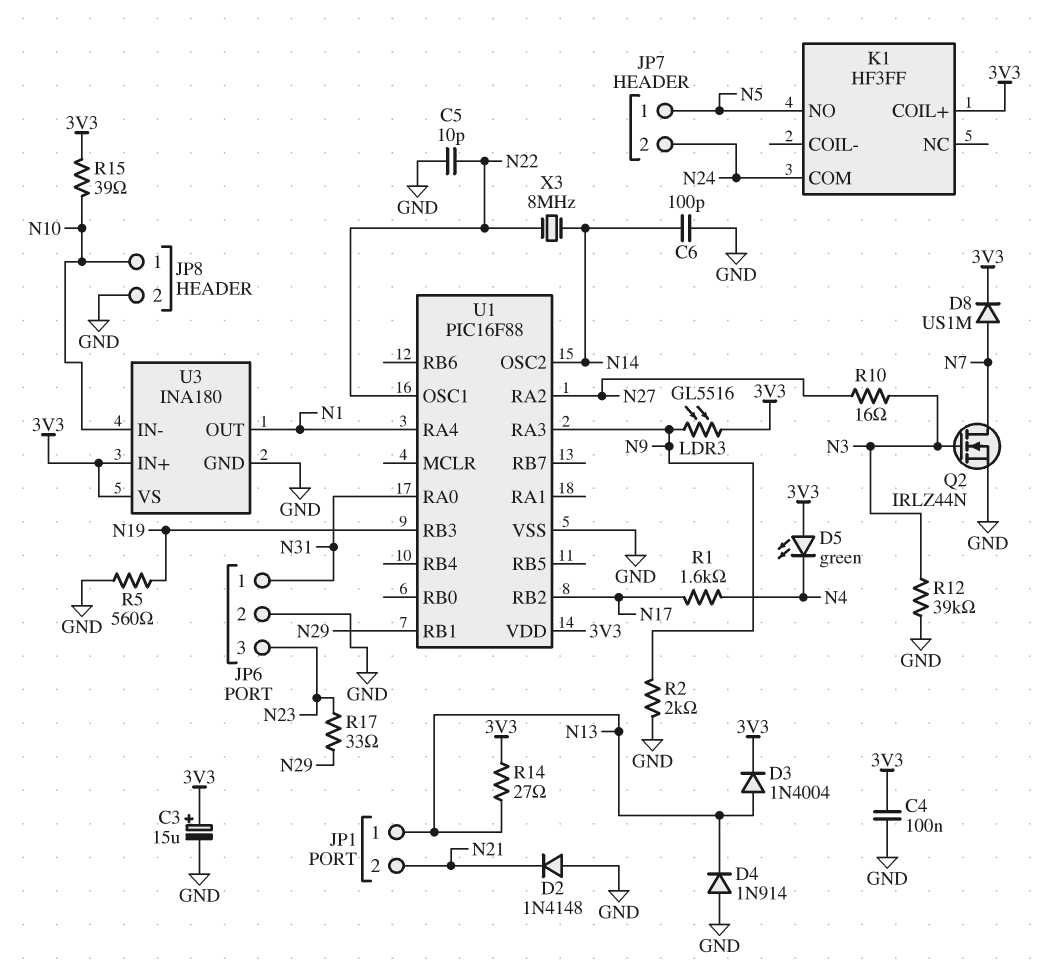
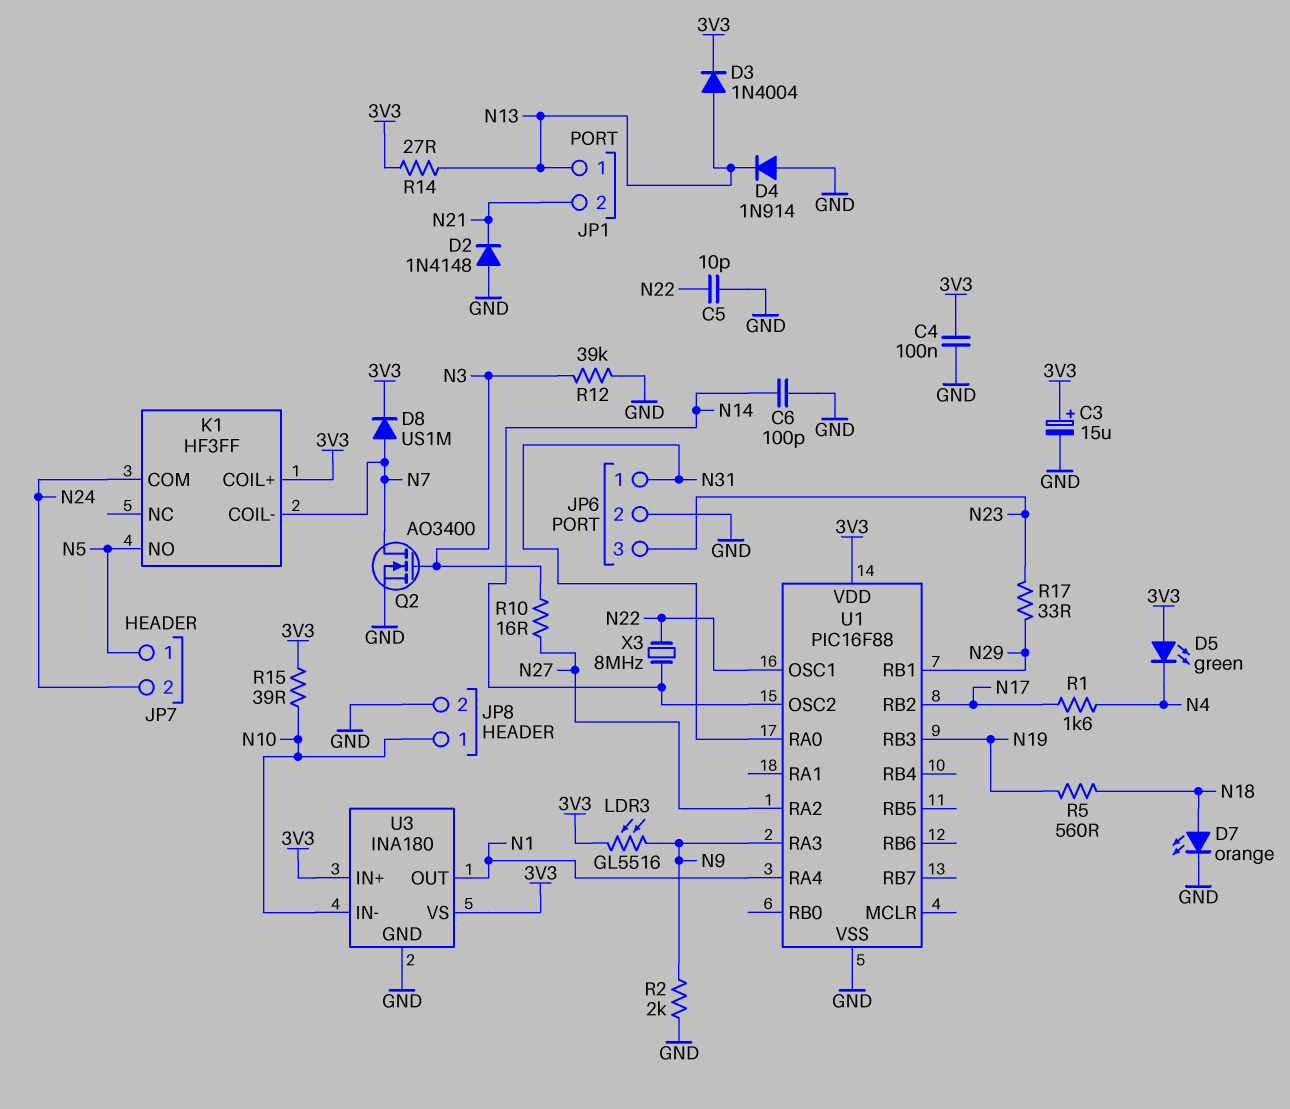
D7: none -> LED orange (A N18, K GND)
K1 pin COIL-: none -> N7
Q2: NMOS IRLZ44N (G N3, D N7, S GND) -> NMOS AO3400 (G N3, D N7, S GND)
R5: 560 (GND, N19) -> 560 (N18, N19)

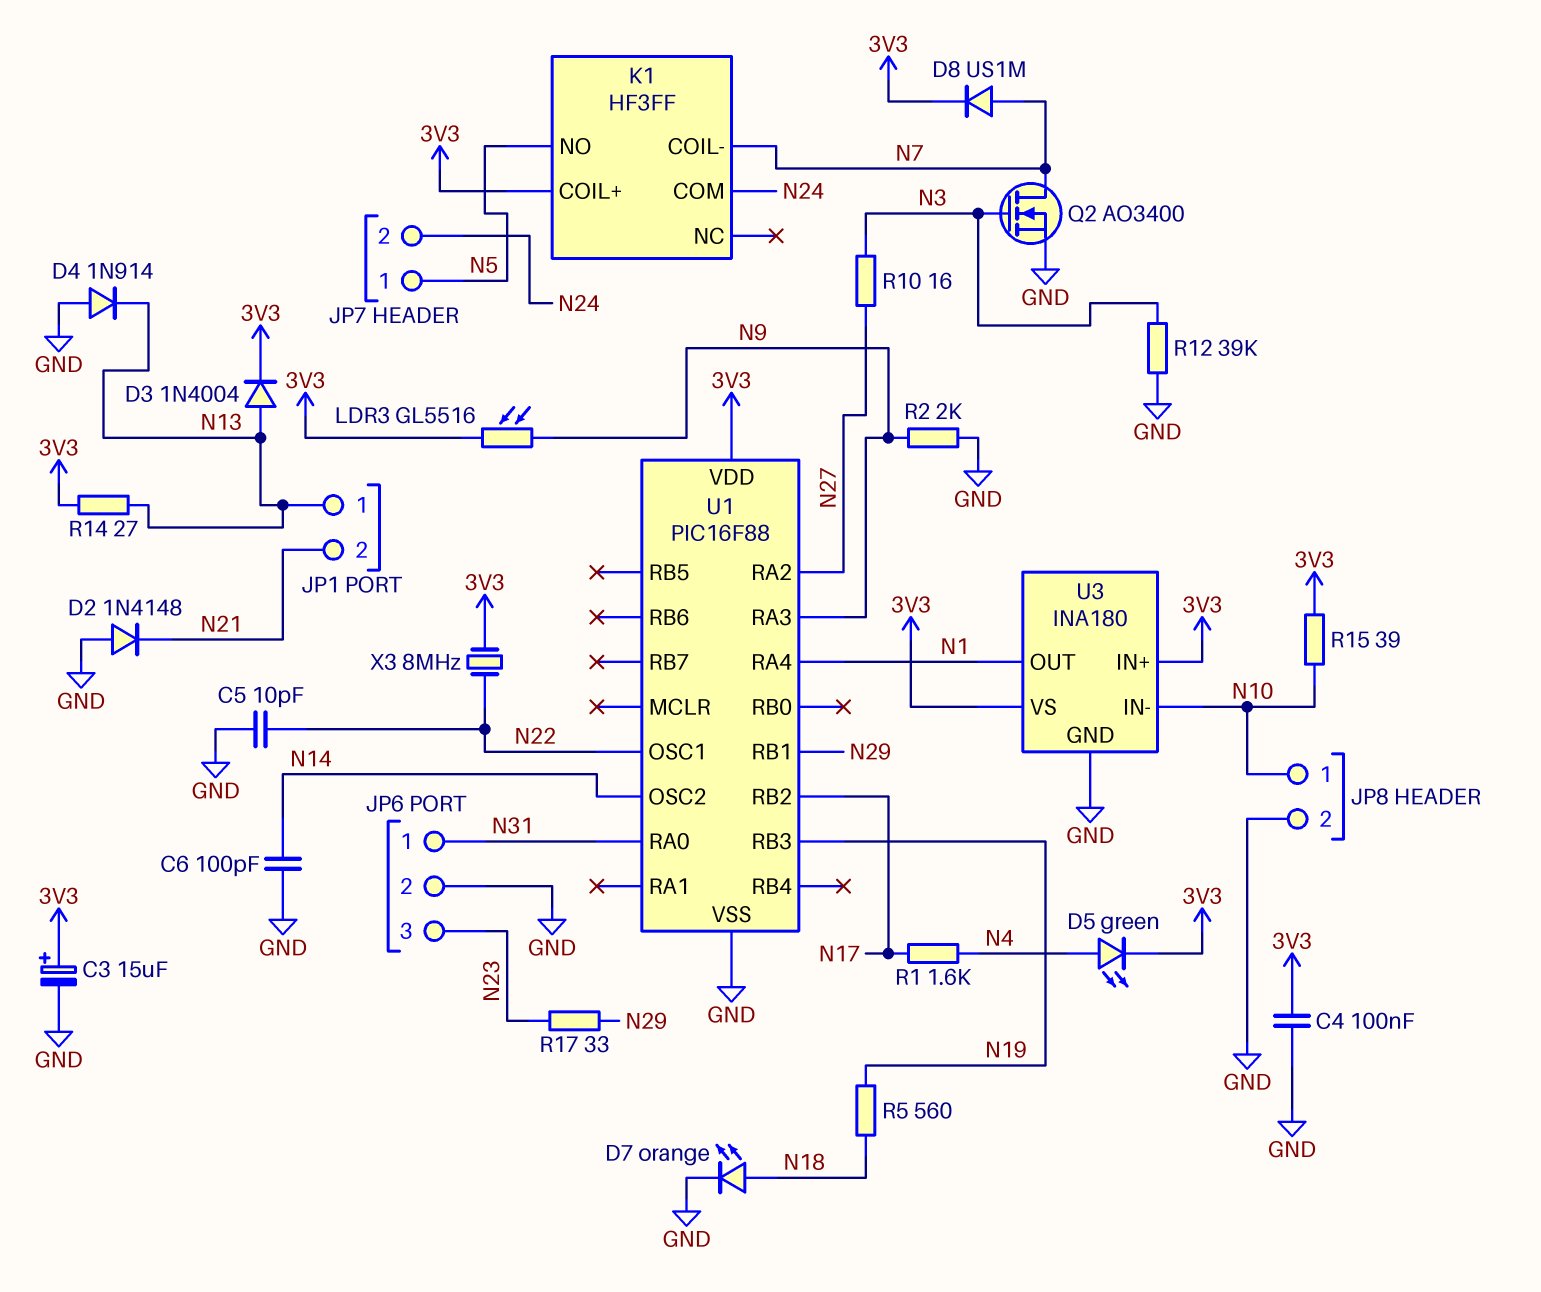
D5: LED green (A 3V3, K N4) -> LED green (A N4, K 3V3)
X3: 8MHz (N14, N22) -> 8MHz (3V3, N22)

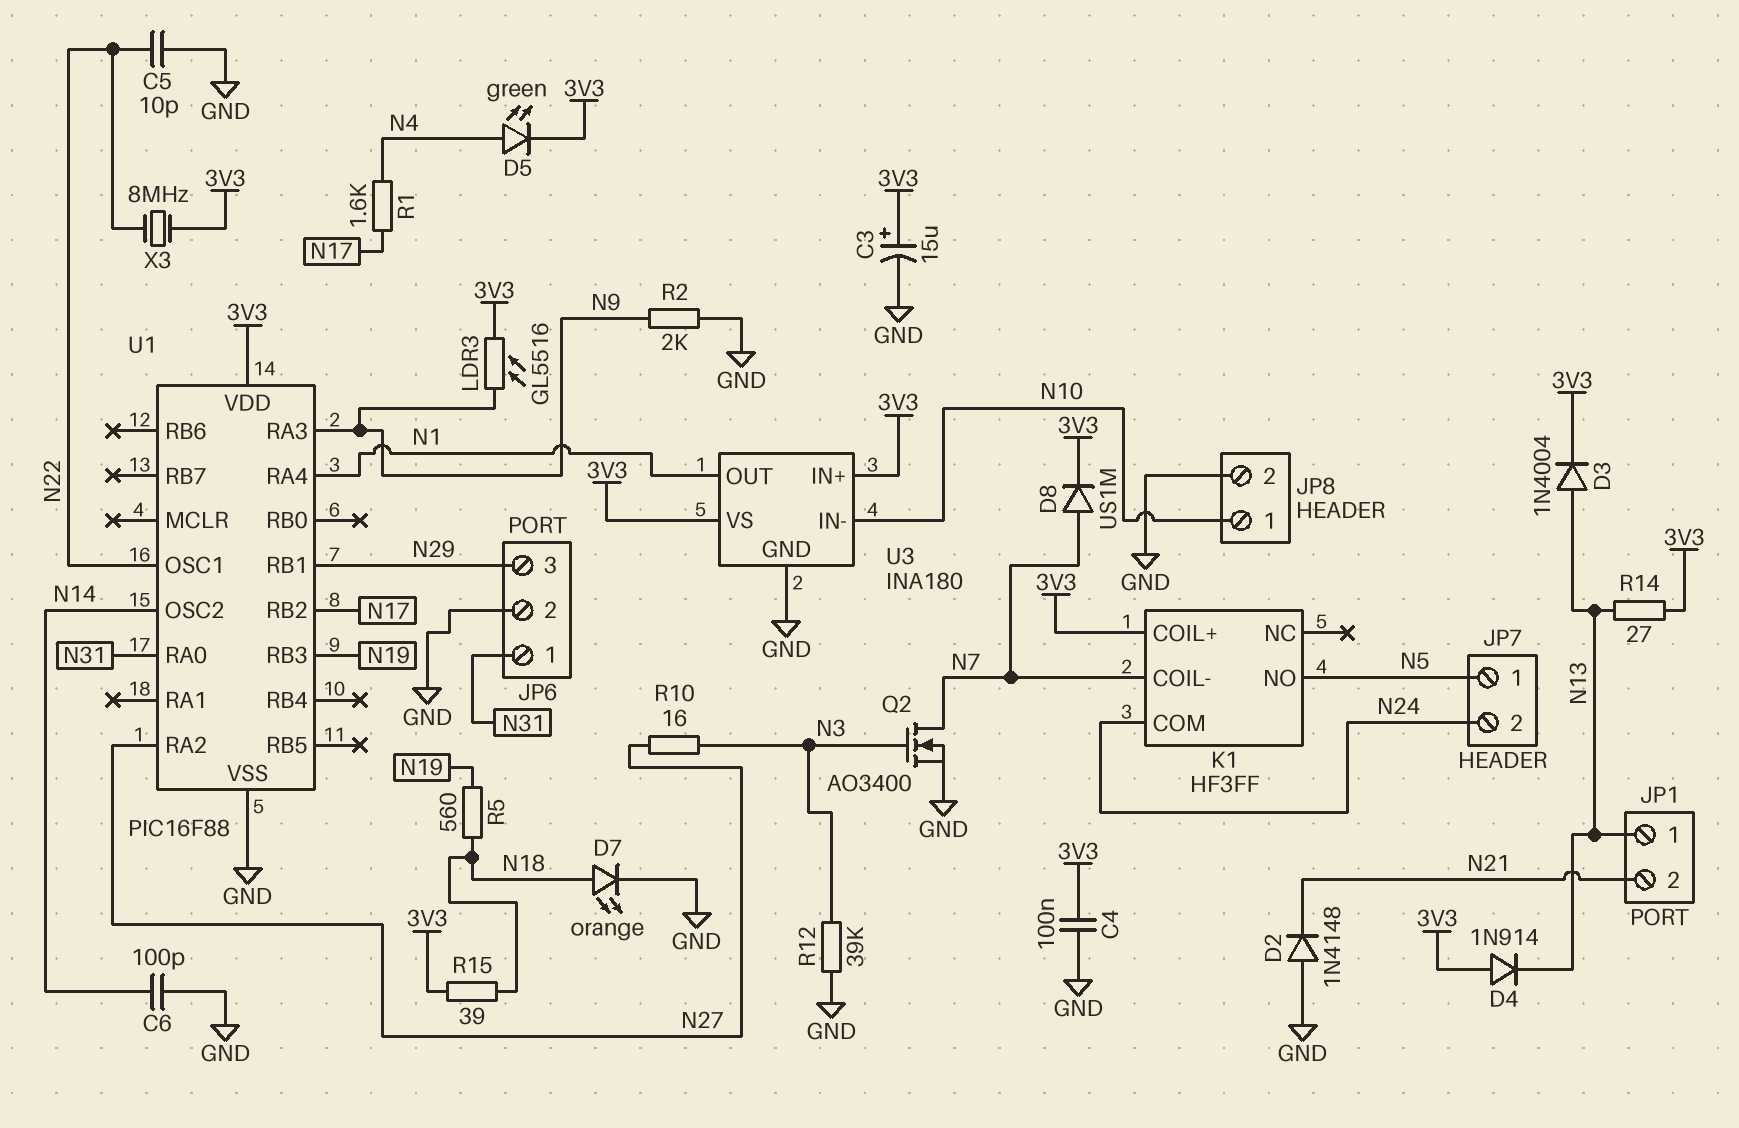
D4: diode 1N914 (A GND, K N13) -> diode 1N914 (A 3V3, K N13)
JP6 pin 3: N23 -> N29
R15: 39 (3V3, N10) -> 39 (3V3, N18)
R17: 33 (N23, N29) -> none

